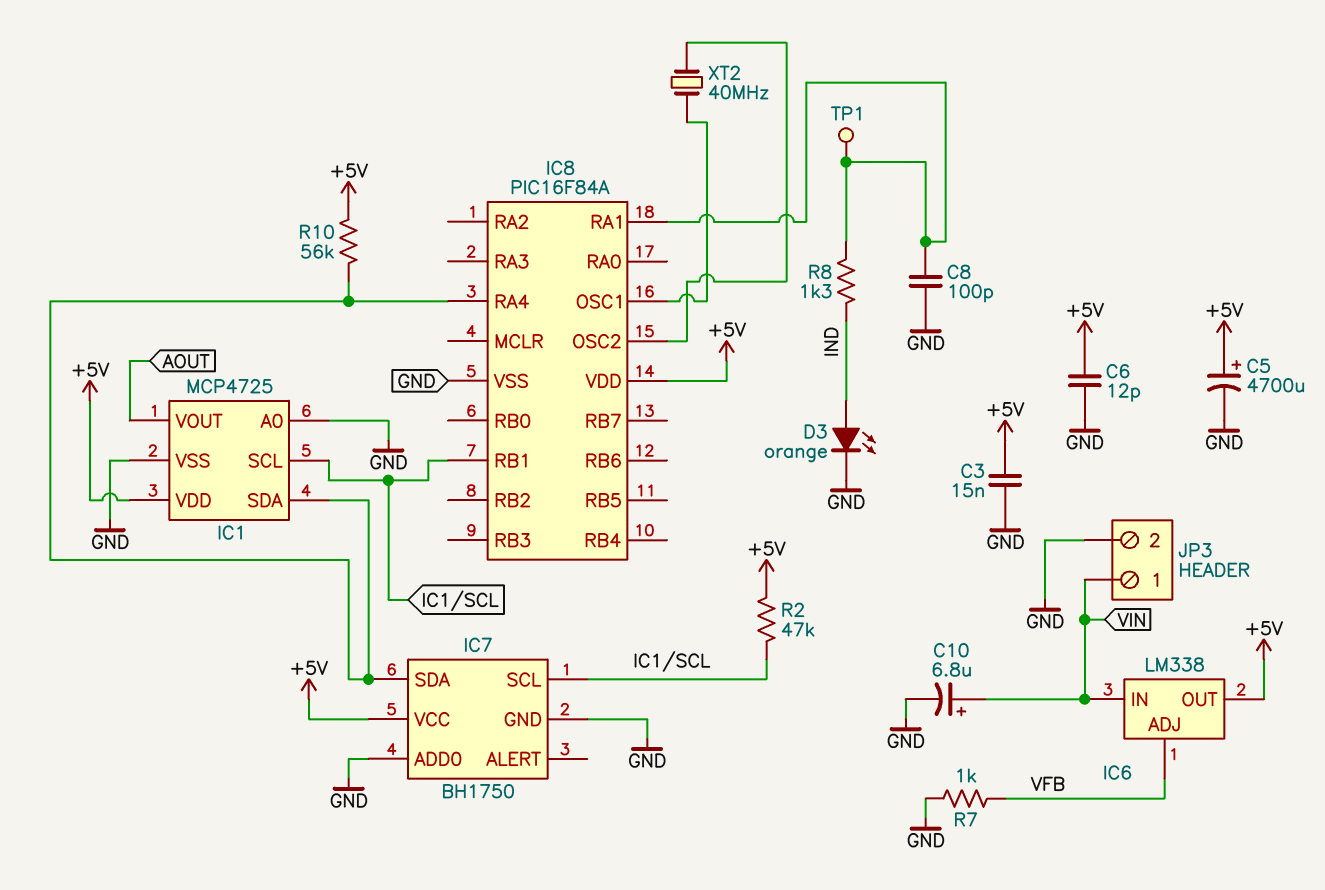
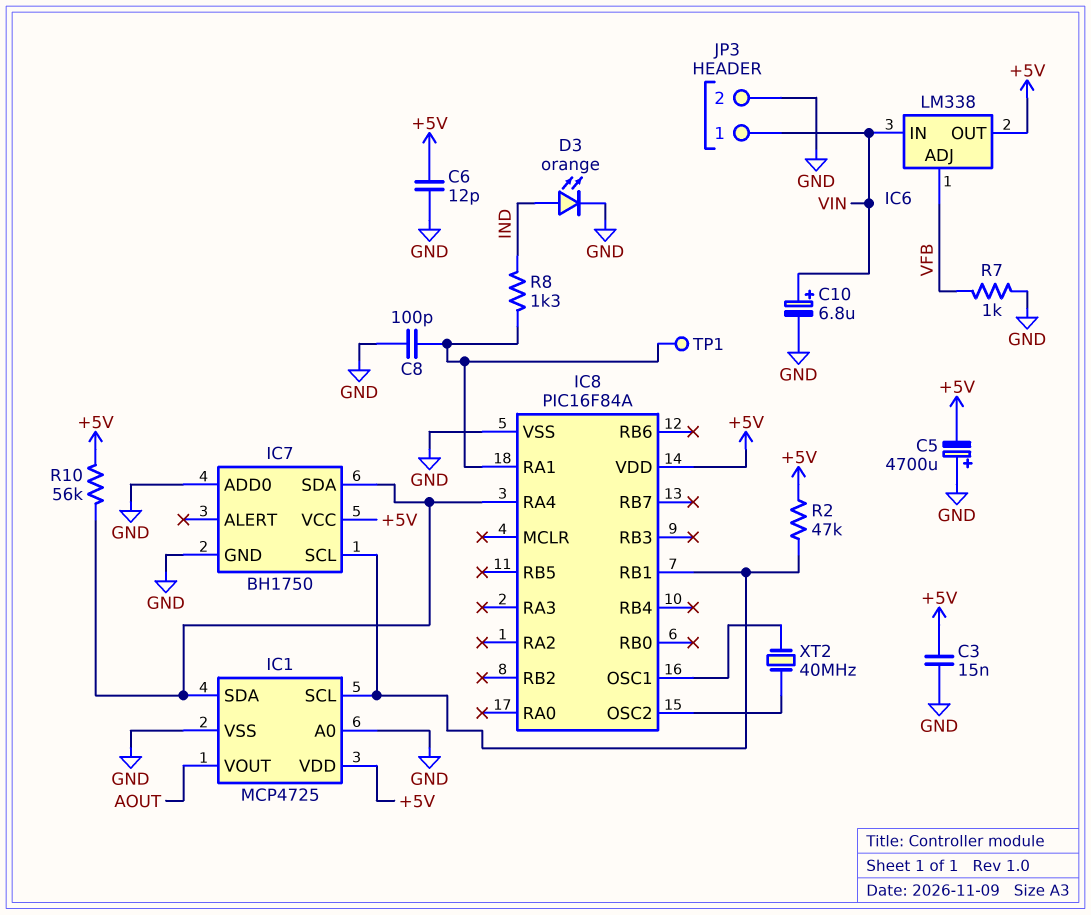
C5: 4700uF (plus +5V, minus GND) -> 4700uF (plus GND, minus +5V)

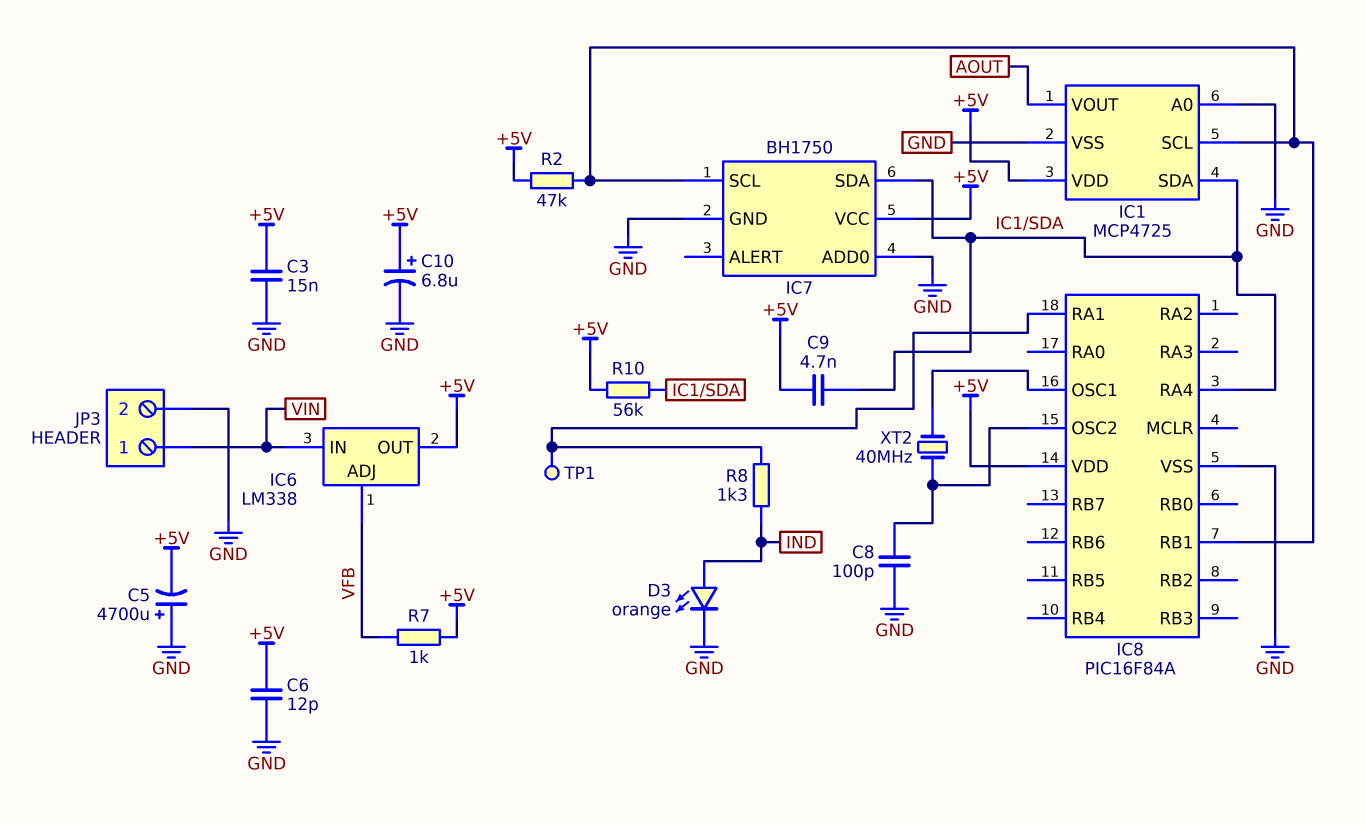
C8: 100pF (GND, IC8/RA1) -> 100pF (GND, IC8/OSC2)
C9: none -> 4.7nF (+5V, IC1/SDA)
C10: 6.8uF (plus VIN, minus GND) -> 6.8uF (plus +5V, minus GND)
R7: 1k (GND, VFB) -> 1k (+5V, VFB)

